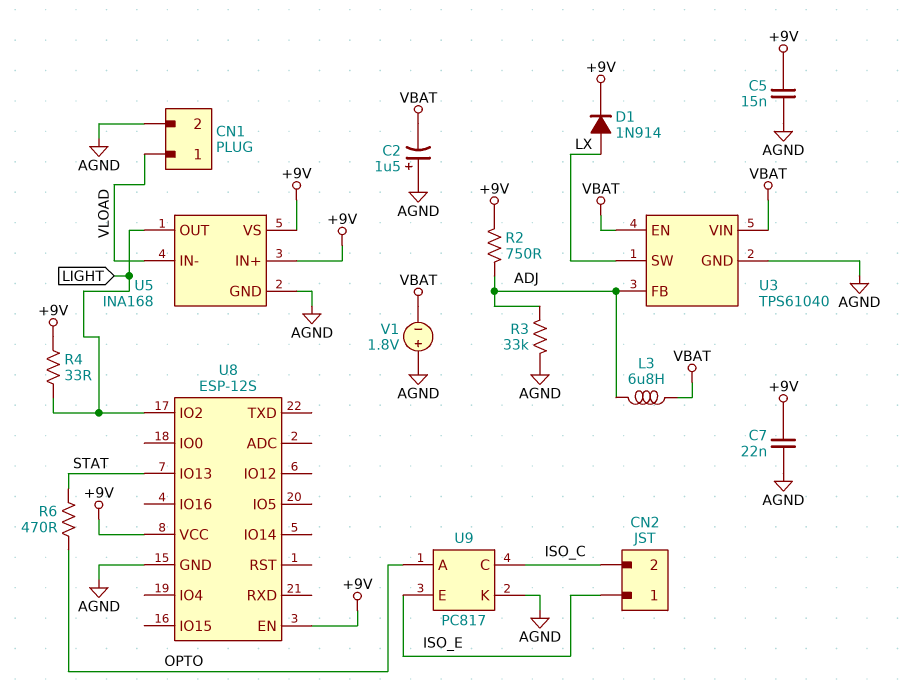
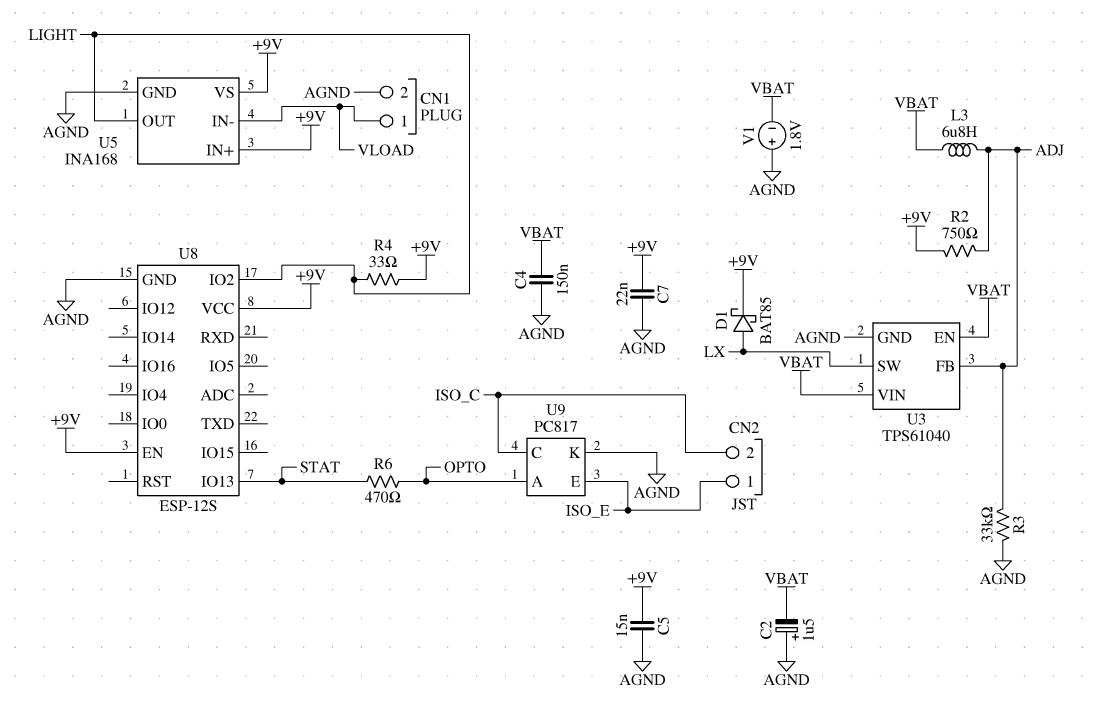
C4: none -> 150nF (AGND, VBAT)
D1: diode 1N914 (A LX, K +9V) -> schottky BAT85 (A LX, K +9V)

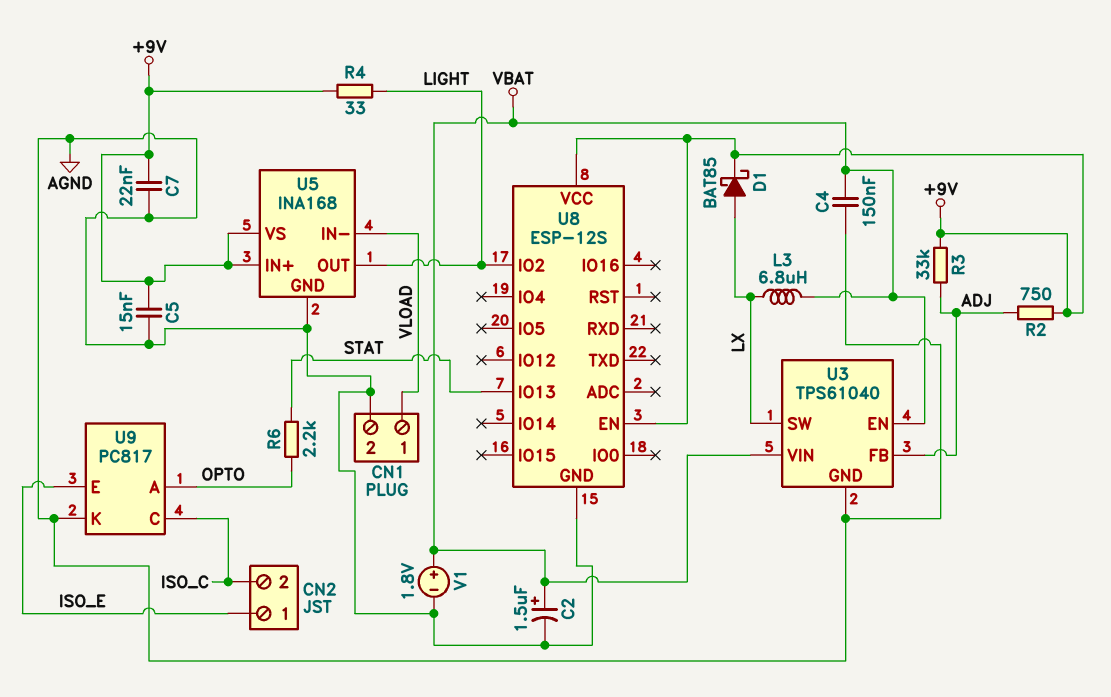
C2: 1.5uF (plus AGND, minus VBAT) -> 1.5uF (plus VBAT, minus AGND)
L3: 6.8uH (ADJ, VBAT) -> 6.8uH (LX, VBAT)
R3: 33k (ADJ, AGND) -> 33k (+9V, ADJ)
R6: 470 (OPTO, STAT) -> 2.2k (OPTO, STAT)
V1: 1.8V (plus AGND, minus VBAT) -> 1.8V (plus VBAT, minus AGND)

